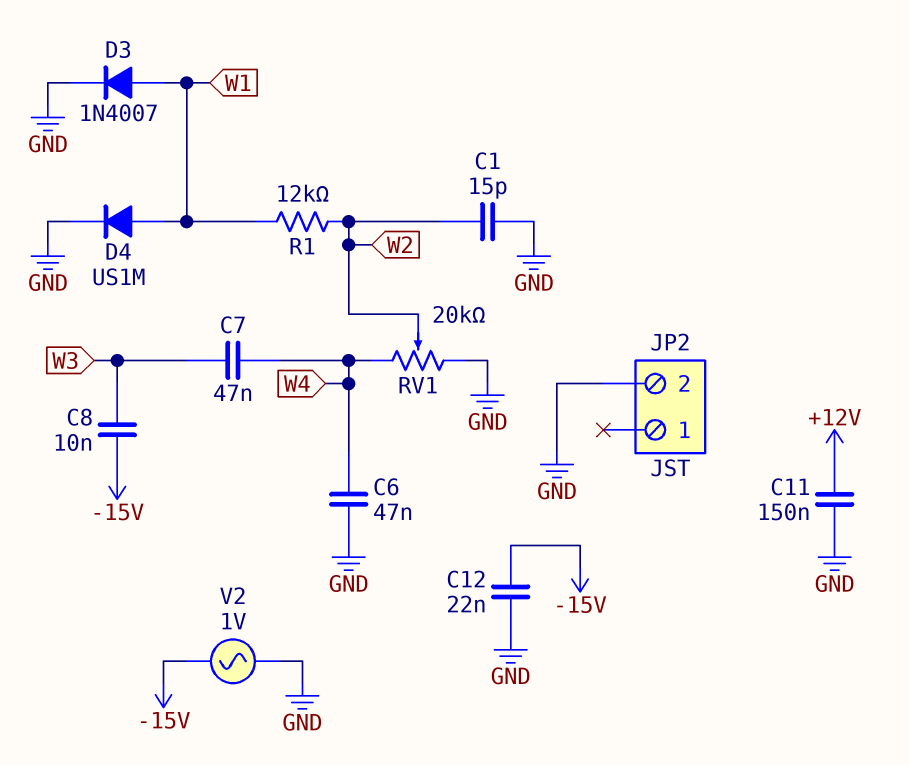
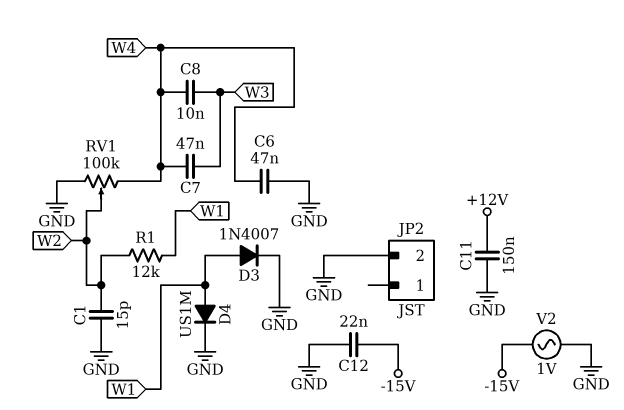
C8: 10nF (-15V, W3) -> 10nF (W3, W4)
RV1: 20k (GND, W4, wiper W2) -> 100k (GND, W4, wiper W2)

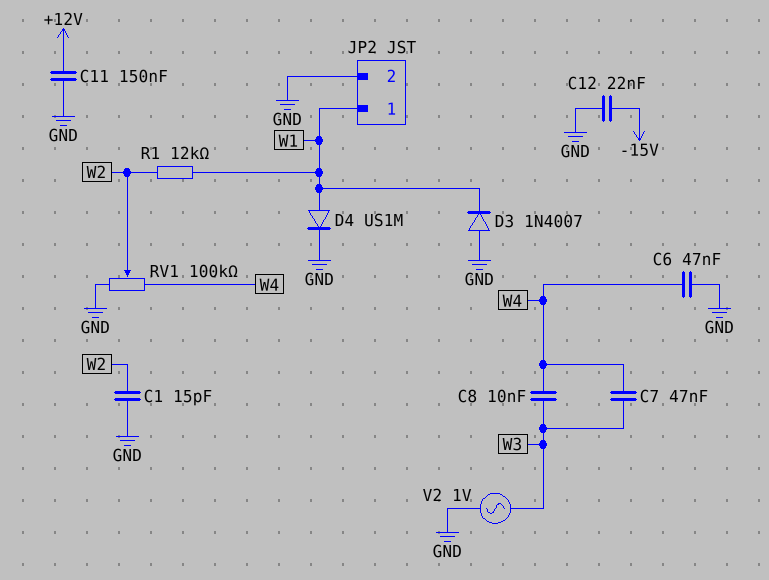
D3: diode 1N4007 (A W1, K GND) -> diode 1N4007 (A GND, K W1)
JP2 pin 1: none -> W1
V2: AC 1V (-15V, GND) -> AC 1V (GND, W3)

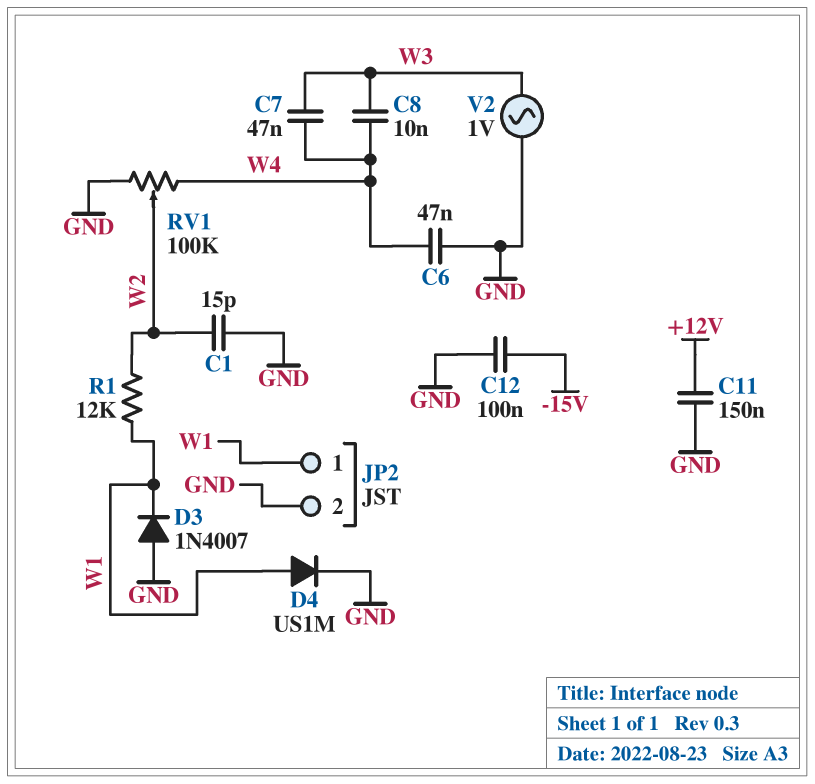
C12: 22nF (-15V, GND) -> 100nF (-15V, GND)

